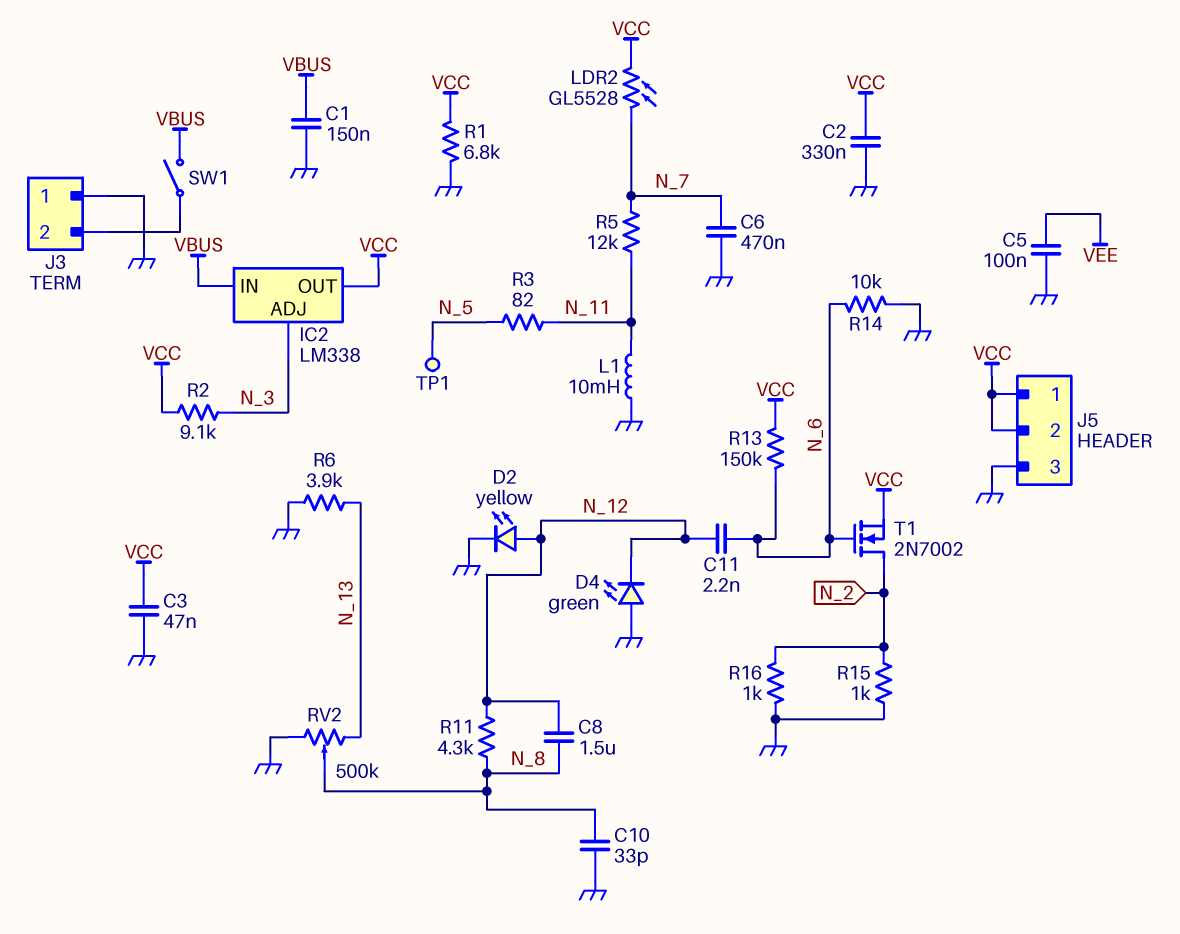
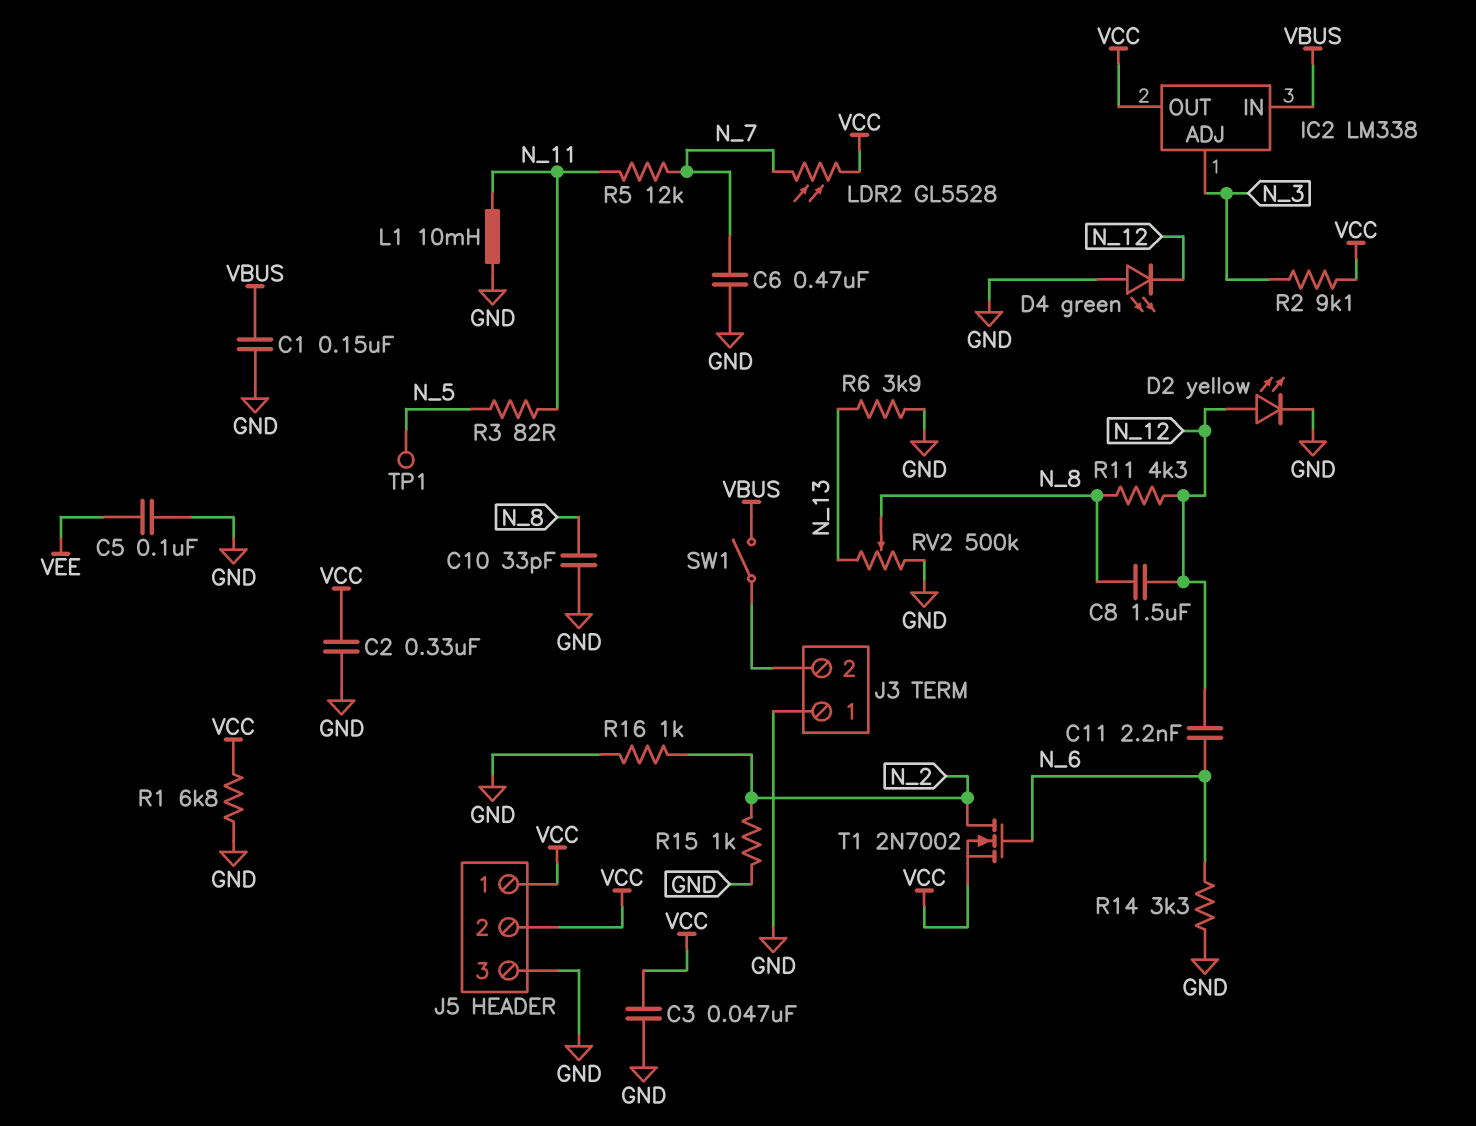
R13: 150k (N_6, VCC) -> none
R14: 10k (GND, N_6) -> 3.3k (GND, N_6)

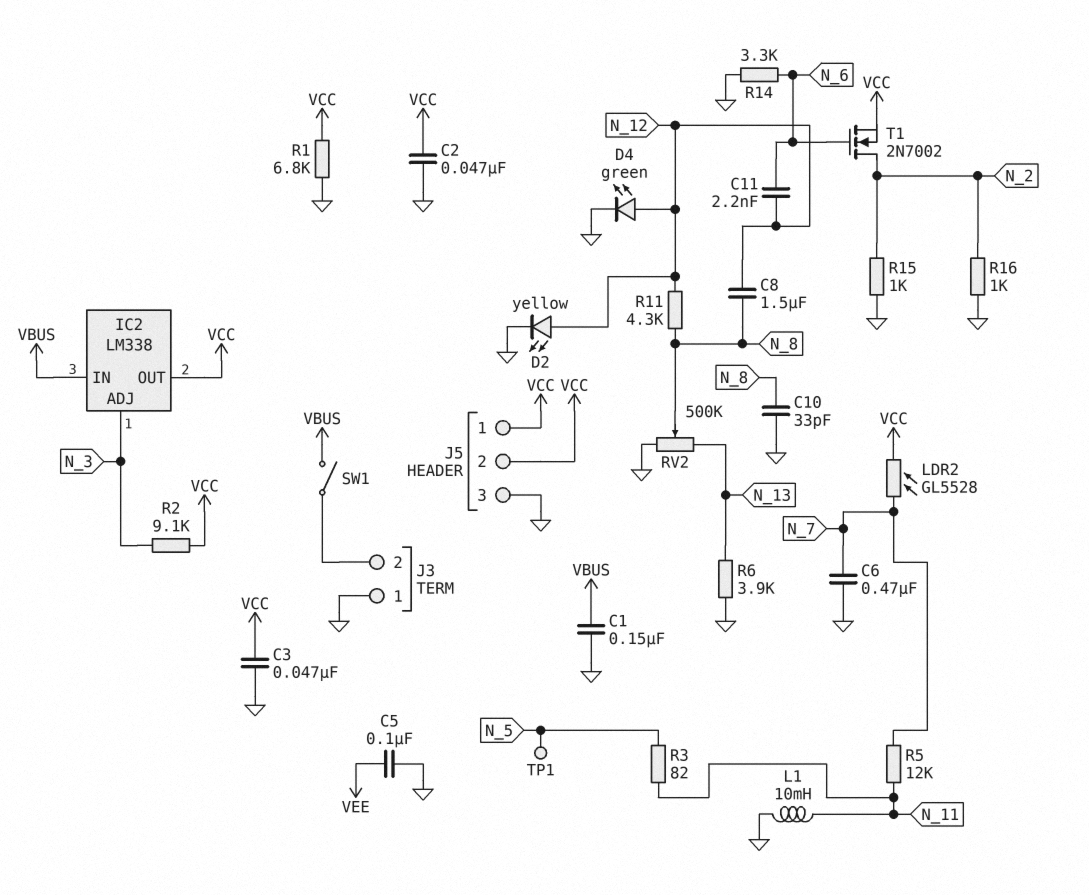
C2: 330nF (GND, VCC) -> 47nF (GND, VCC)
D4: LED green (A GND, K N_12) -> LED green (A N_12, K GND)

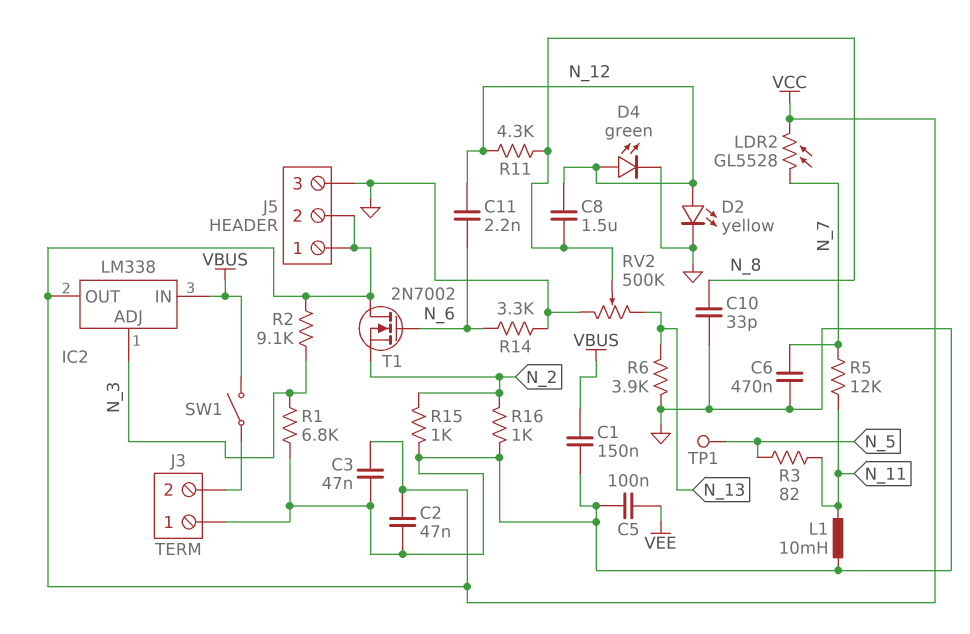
R1: 6.8k (GND, VCC) -> 6.8k (GND, N_3)
T1: NMOS 2N7002 (G N_6, D N_2, S VCC) -> NMOS 2N7002 (G N_6, D VCC, S N_2)

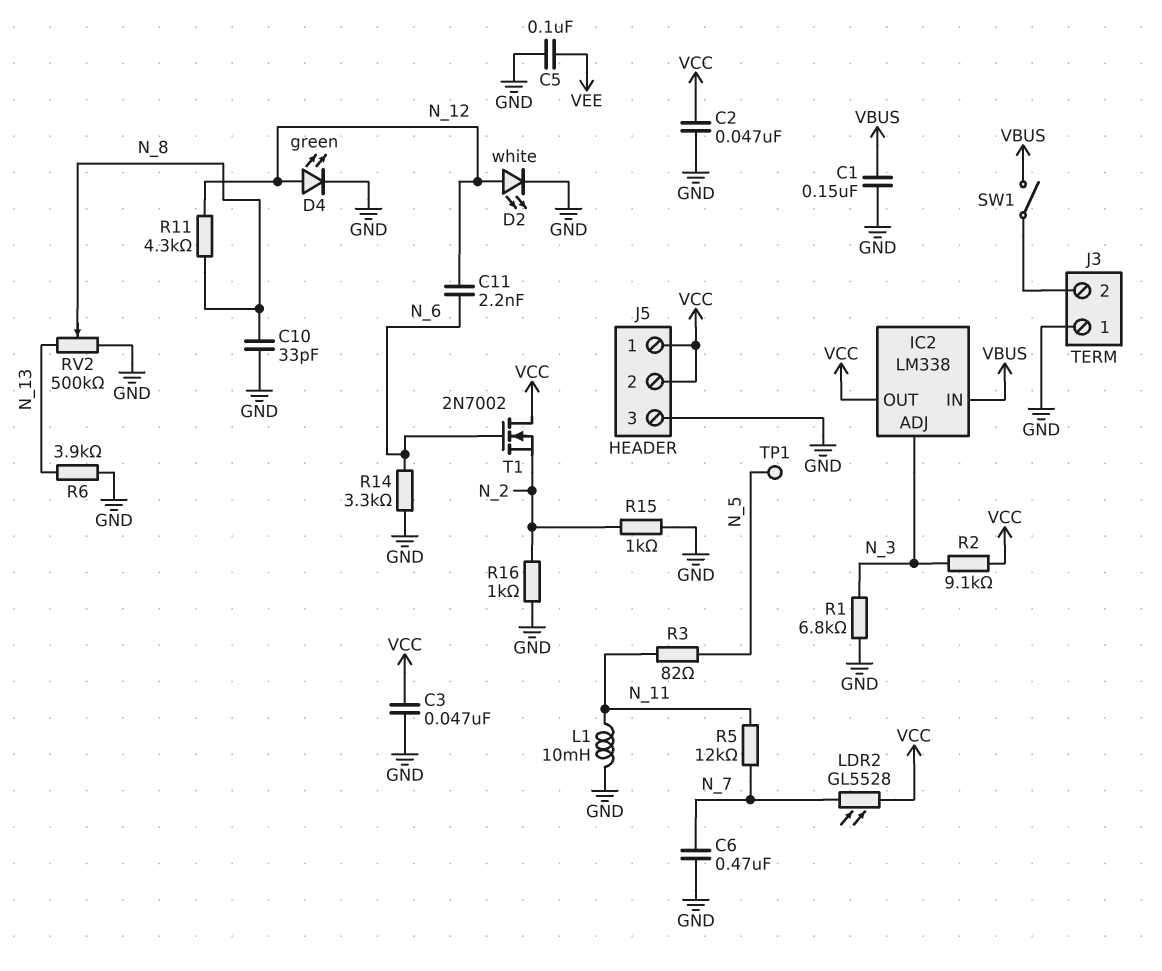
C8: 1.5uF (N_8, N_12) -> none
D2: LED yellow (A N_12, K GND) -> LED white (A N_12, K GND)

